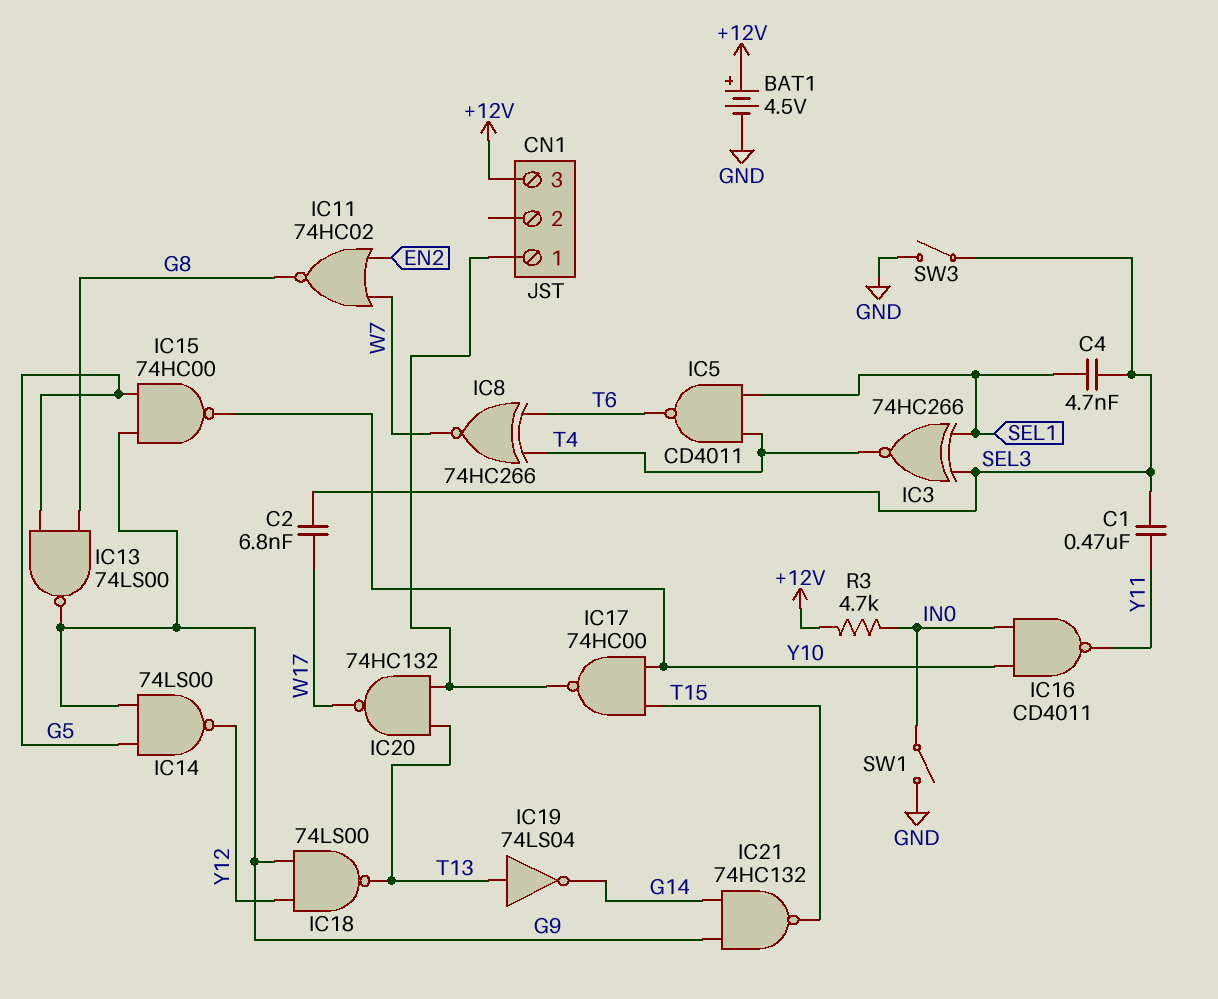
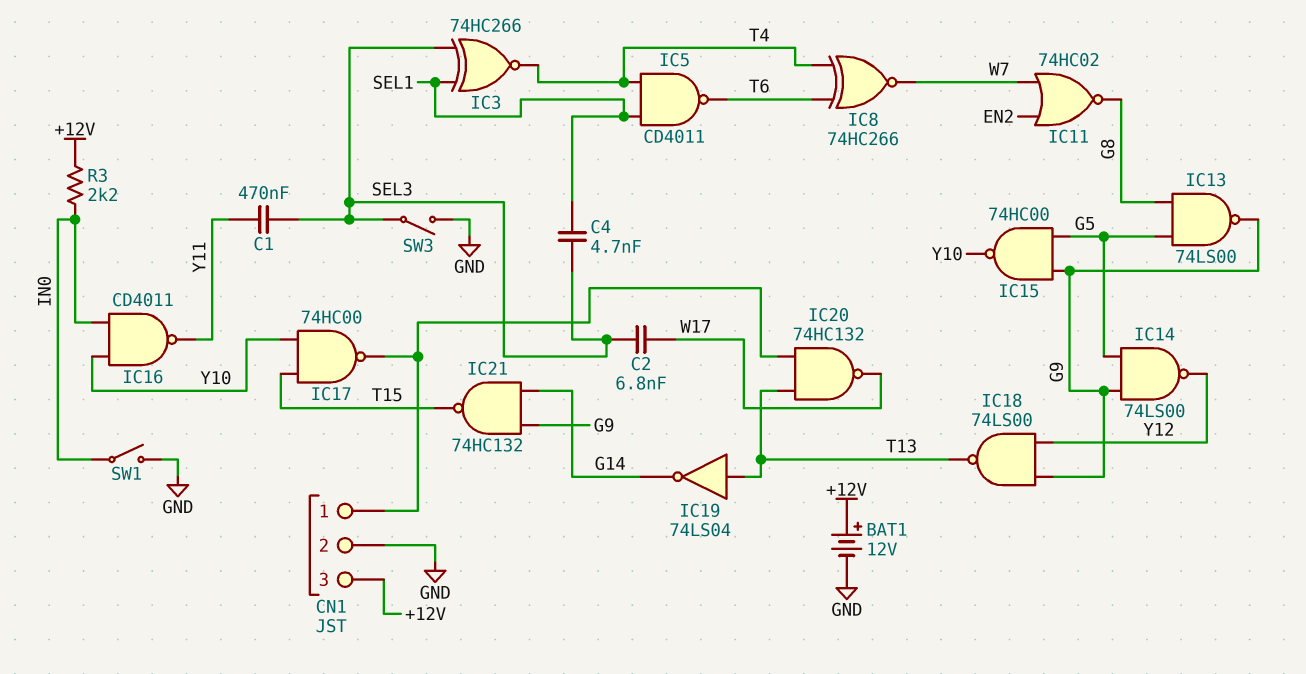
BAT1: 4.5V (plus +12V, minus GND) -> 12V (plus +12V, minus GND)
CN1 pin 2: none -> GND
R3: 4.7k (+12V, IN0) -> 2.2k (+12V, IN0)

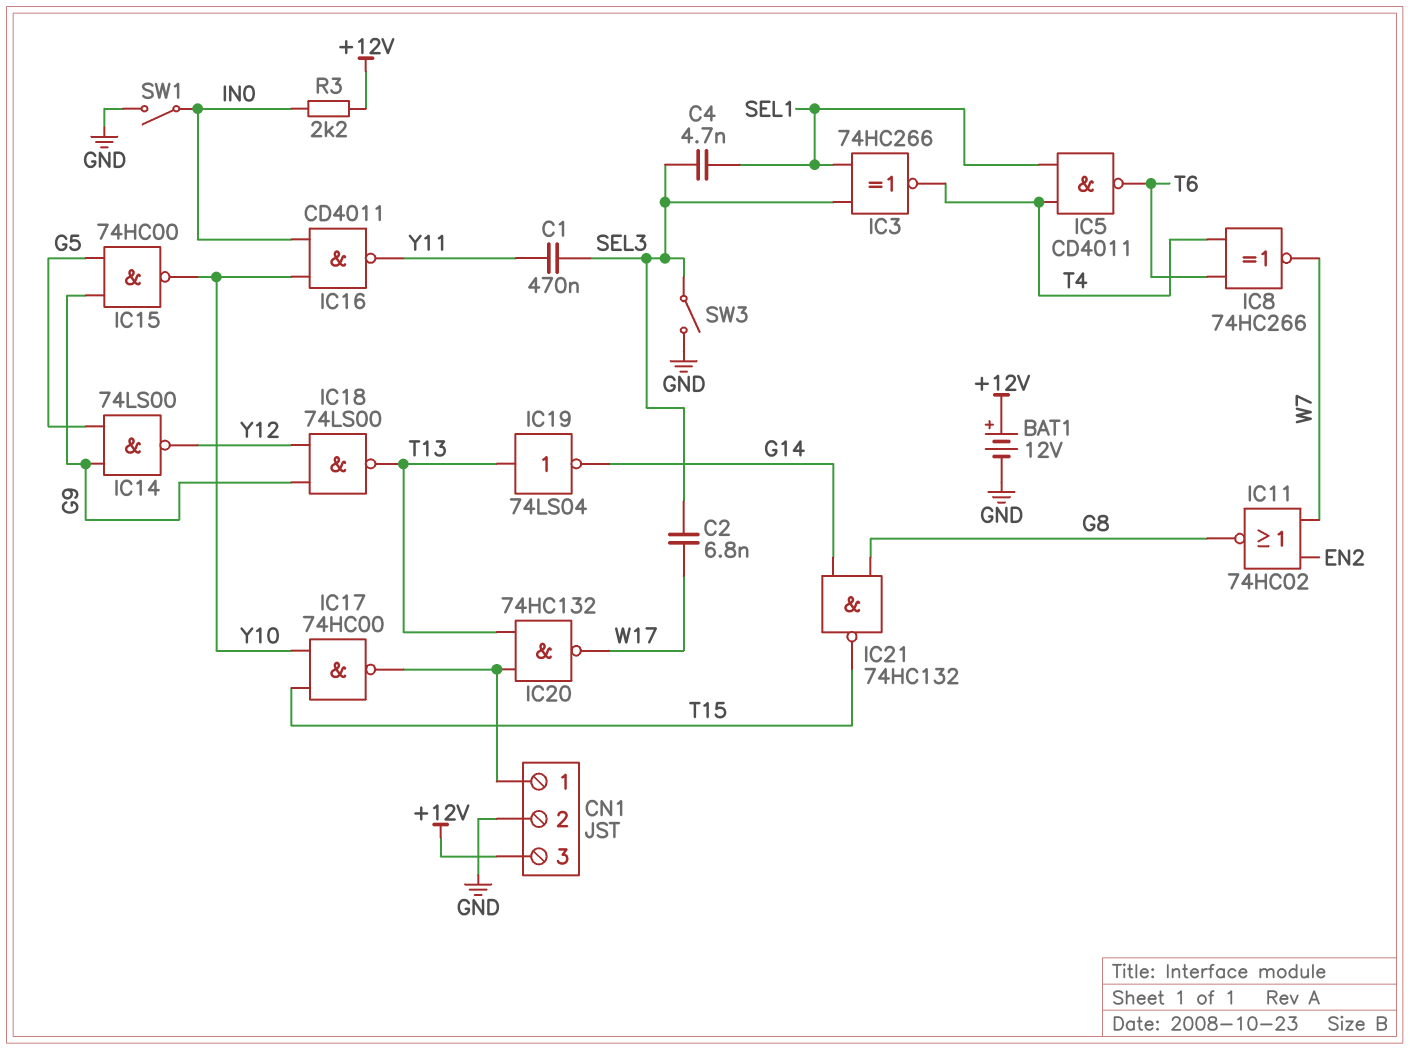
IC13: NAND 74LS00 (in G5, in G8, out G9) -> none
IC21: NAND 74HC132 (in G9, in G14, out T15) -> NAND 74HC132 (in G8, in G14, out T15)

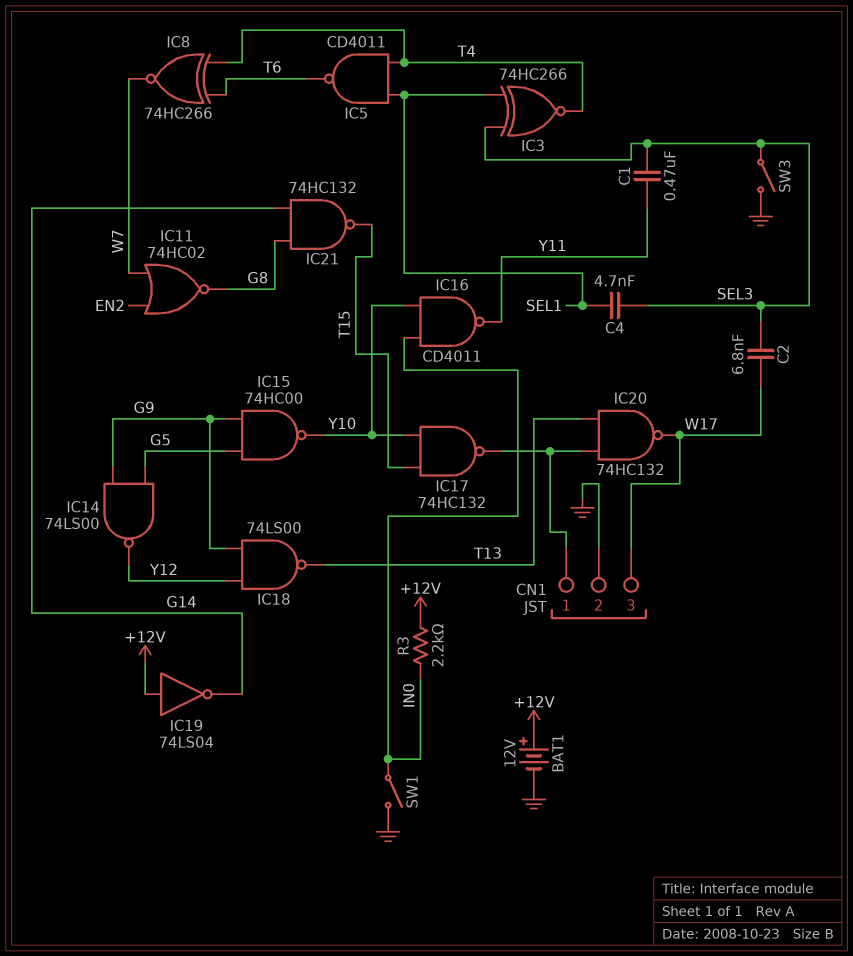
CN1 pin 3: +12V -> W17
IC17: NAND 74HC00 (in T15, in Y10, out CN1/1) -> NAND 74HC132 (in T15, in Y10, out CN1/1)
IC19: NOT 74LS04 (in T13, out G14) -> NOT 74LS04 (in +12V, out G14)

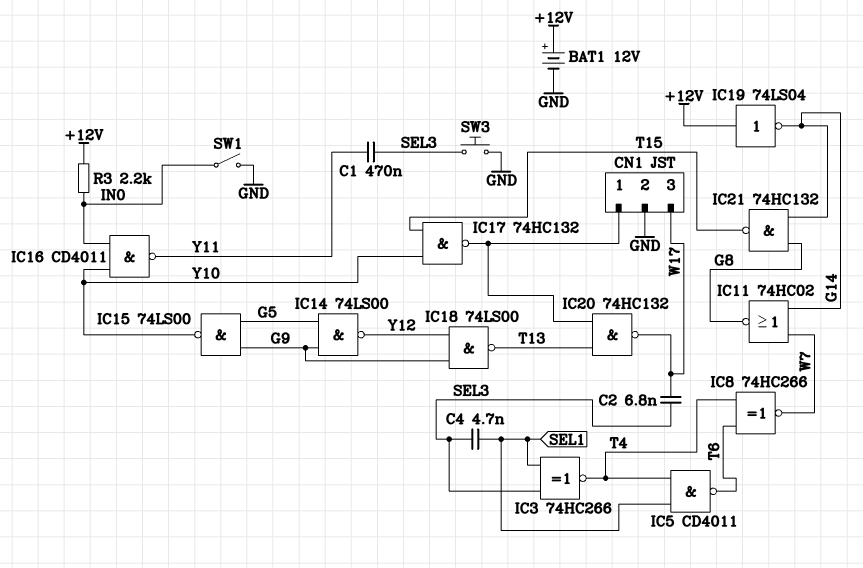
IC11: NOR 74HC02 (in EN2, in W7, out G8) -> NOR 74HC02 (in G14, in W7, out G8)
IC15: NAND 74HC00 (in G5, in G9, out Y10) -> NAND 74LS00 (in G5, in G9, out Y10)
SW3: switch (GND, SEL3) -> button (GND, SEL3)

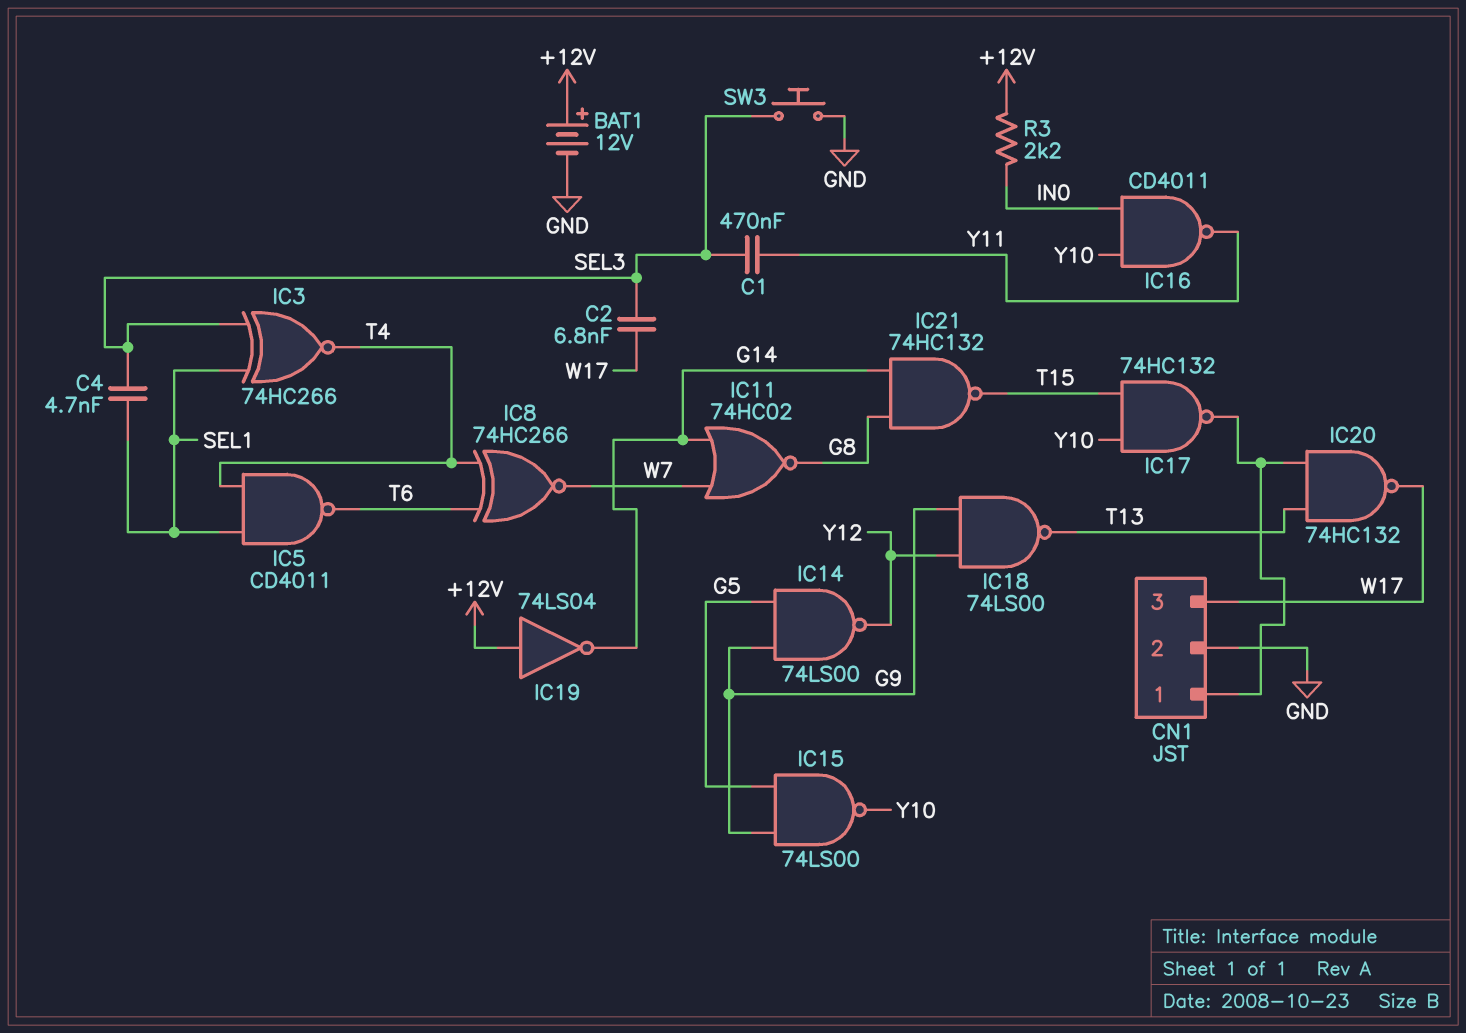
SW1: switch (GND, IN0) -> none

